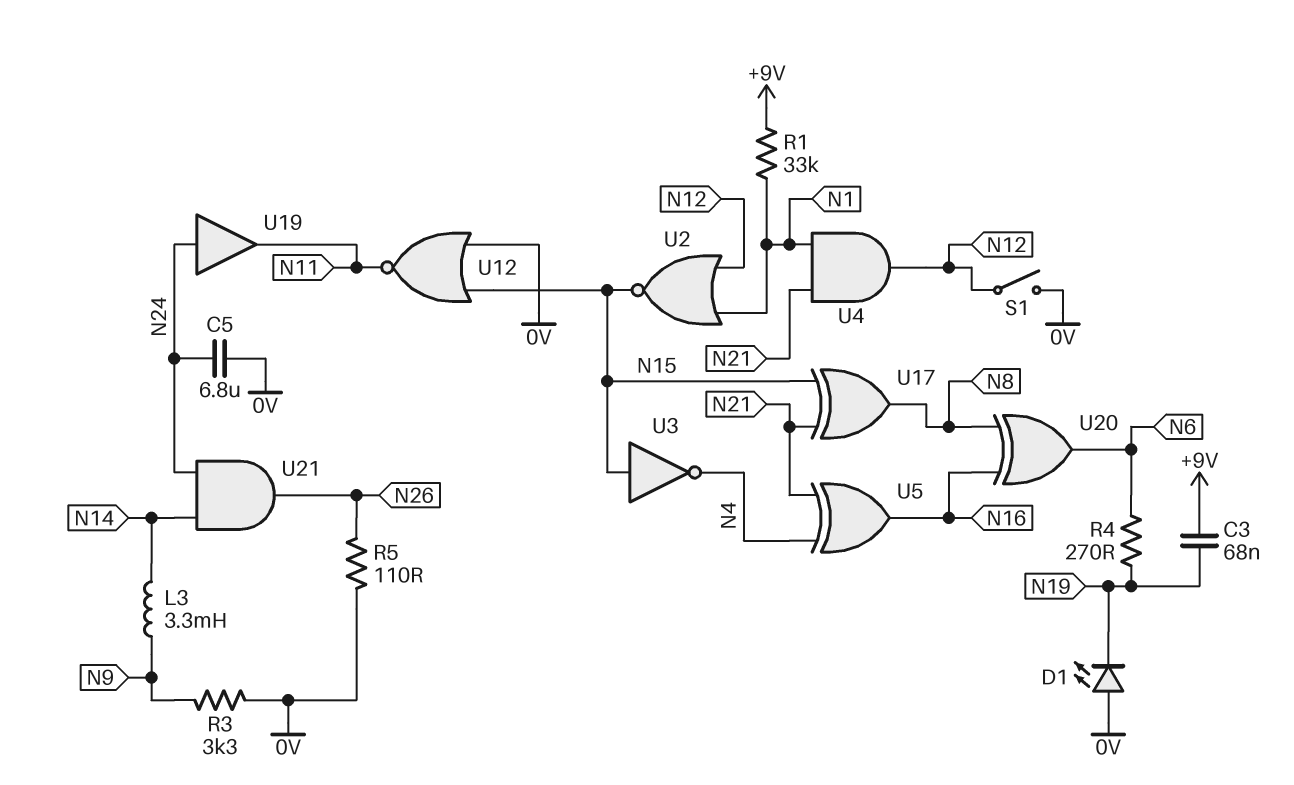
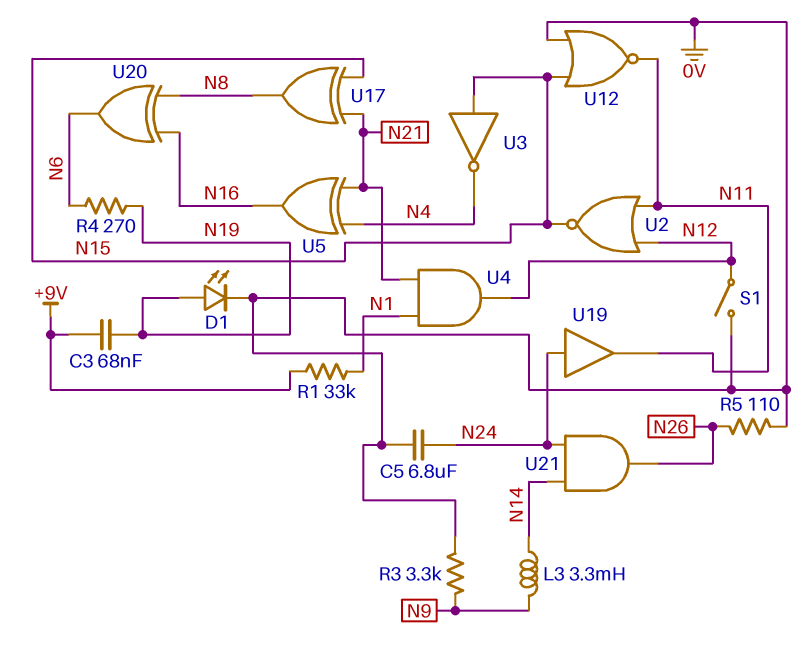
D1: LED (A 0V, K N19) -> LED (A N19, K 0V)
U2: NOR (in N1, in N12, out N15) -> NOR (in N11, in N12, out N15)

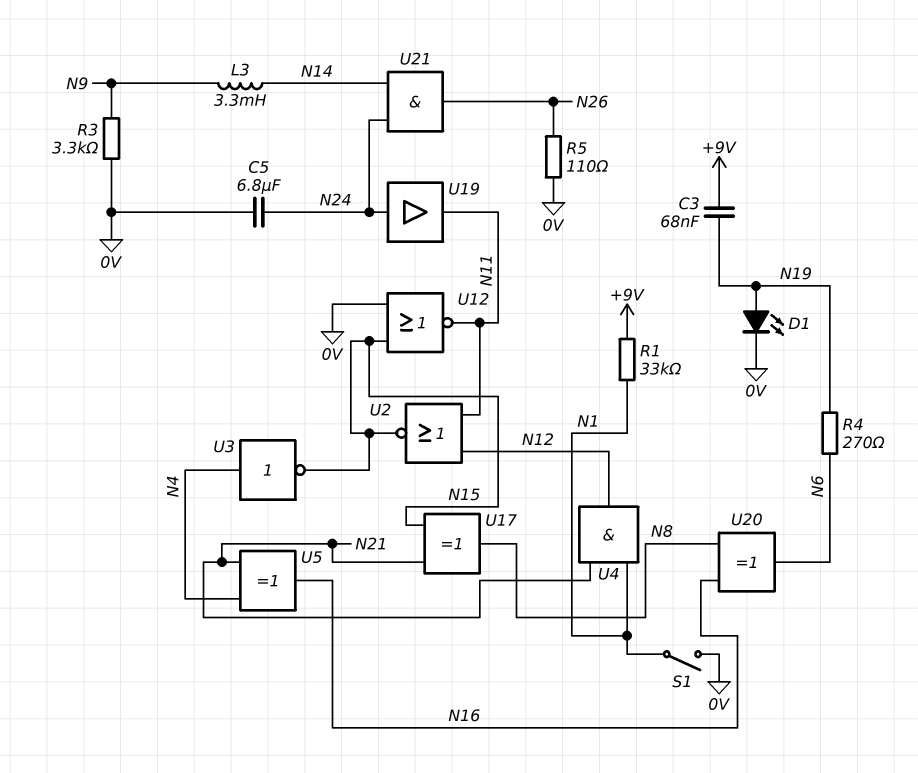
S1: switch (0V, N12) -> switch (0V, N1)
U3: NOT (in N15, out N4) -> NOT (in N4, out N15)

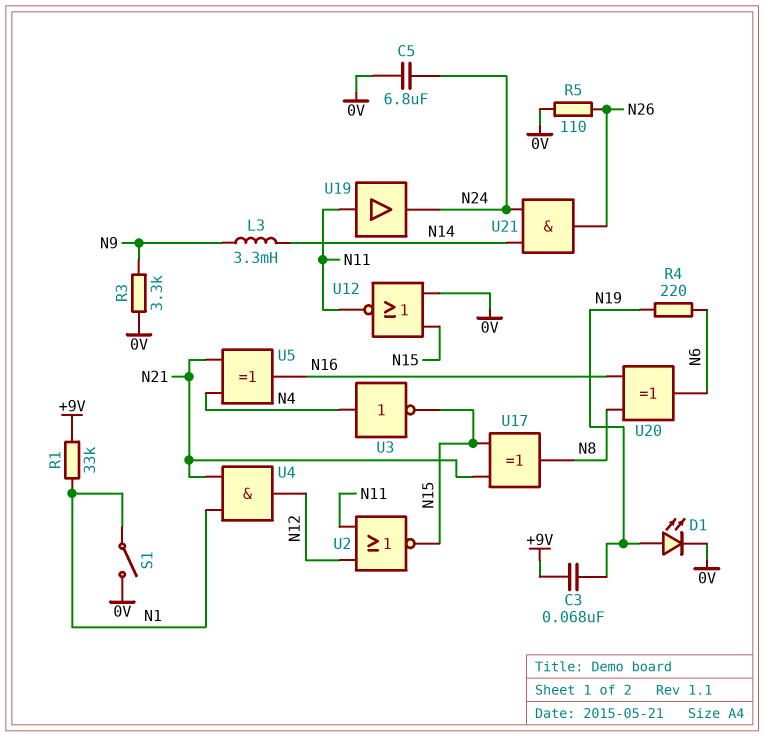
R4: 270 (N6, N19) -> 220 (N6, N19)
U19: buffer (in N24, out N11) -> buffer (in N11, out N24)

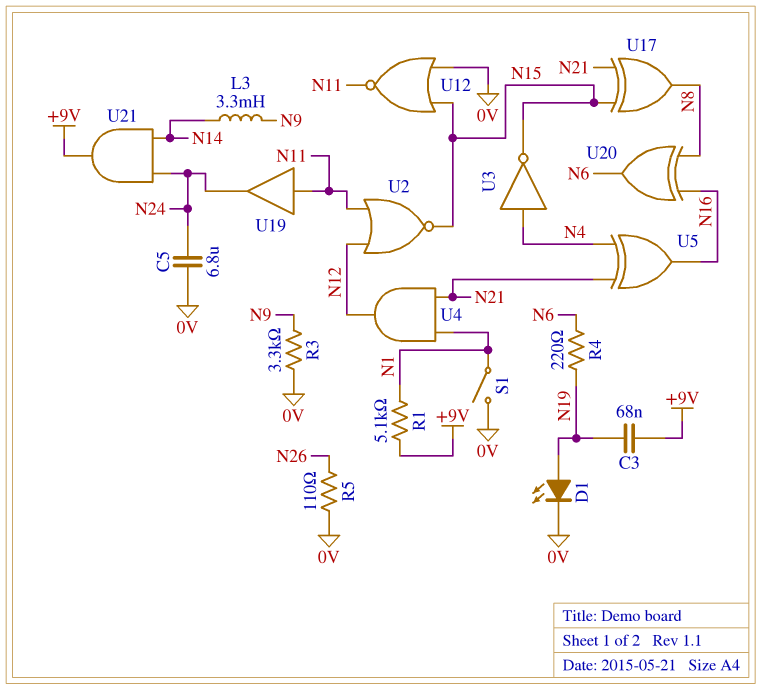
R1: 33k (+9V, N1) -> 5.1k (+9V, N1)
U21: AND (in N14, in N24, out N26) -> AND (in N14, in N24, out +9V)

